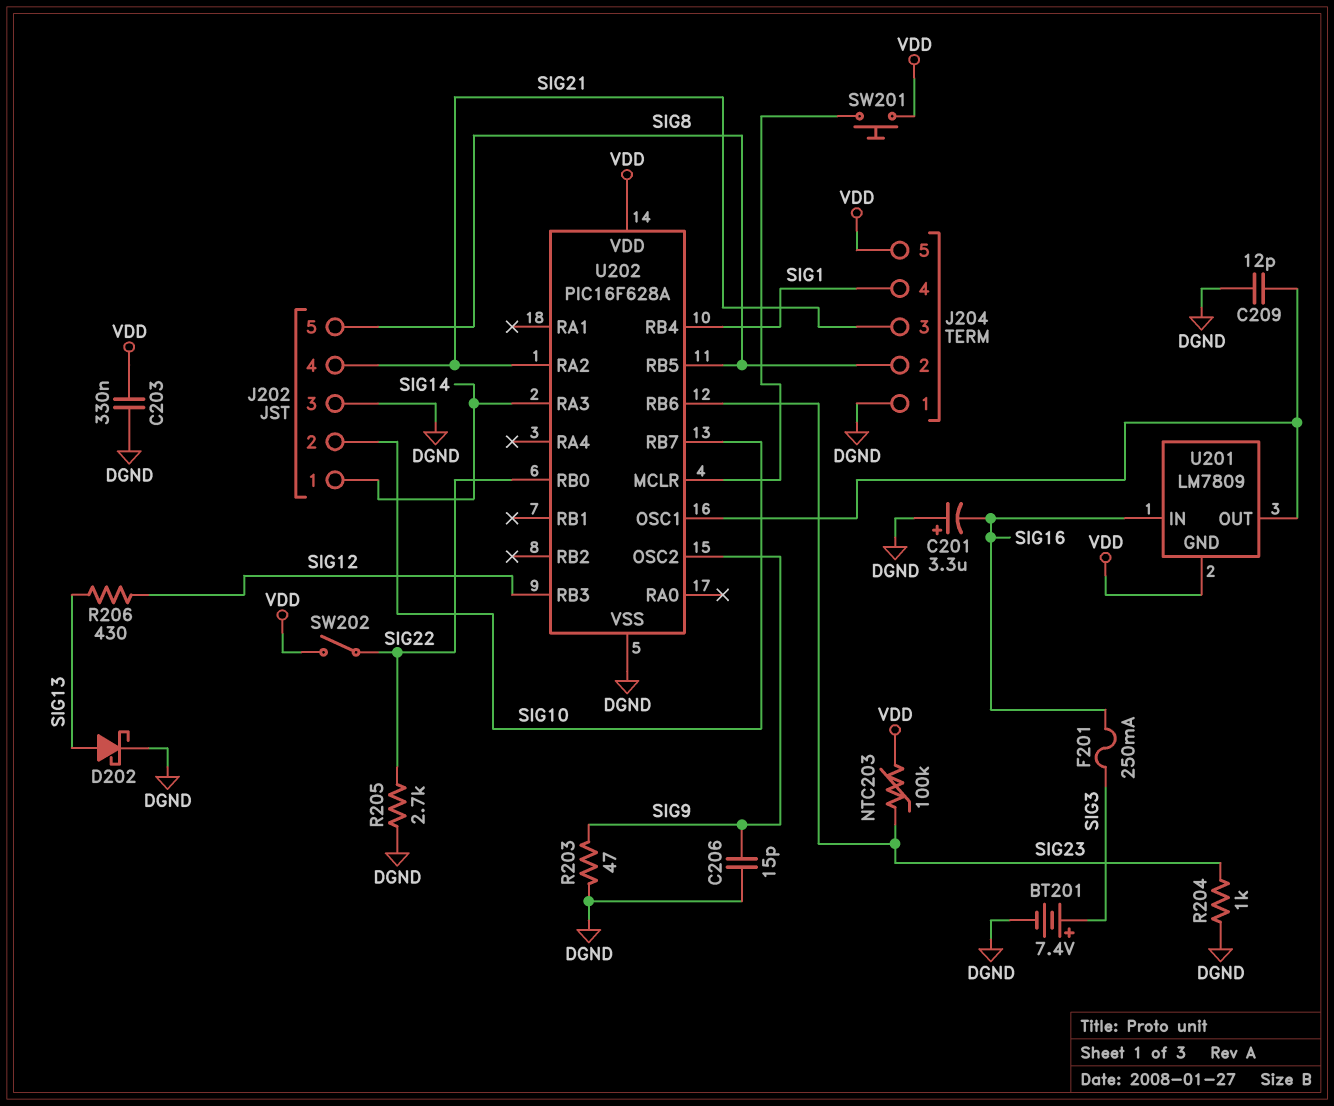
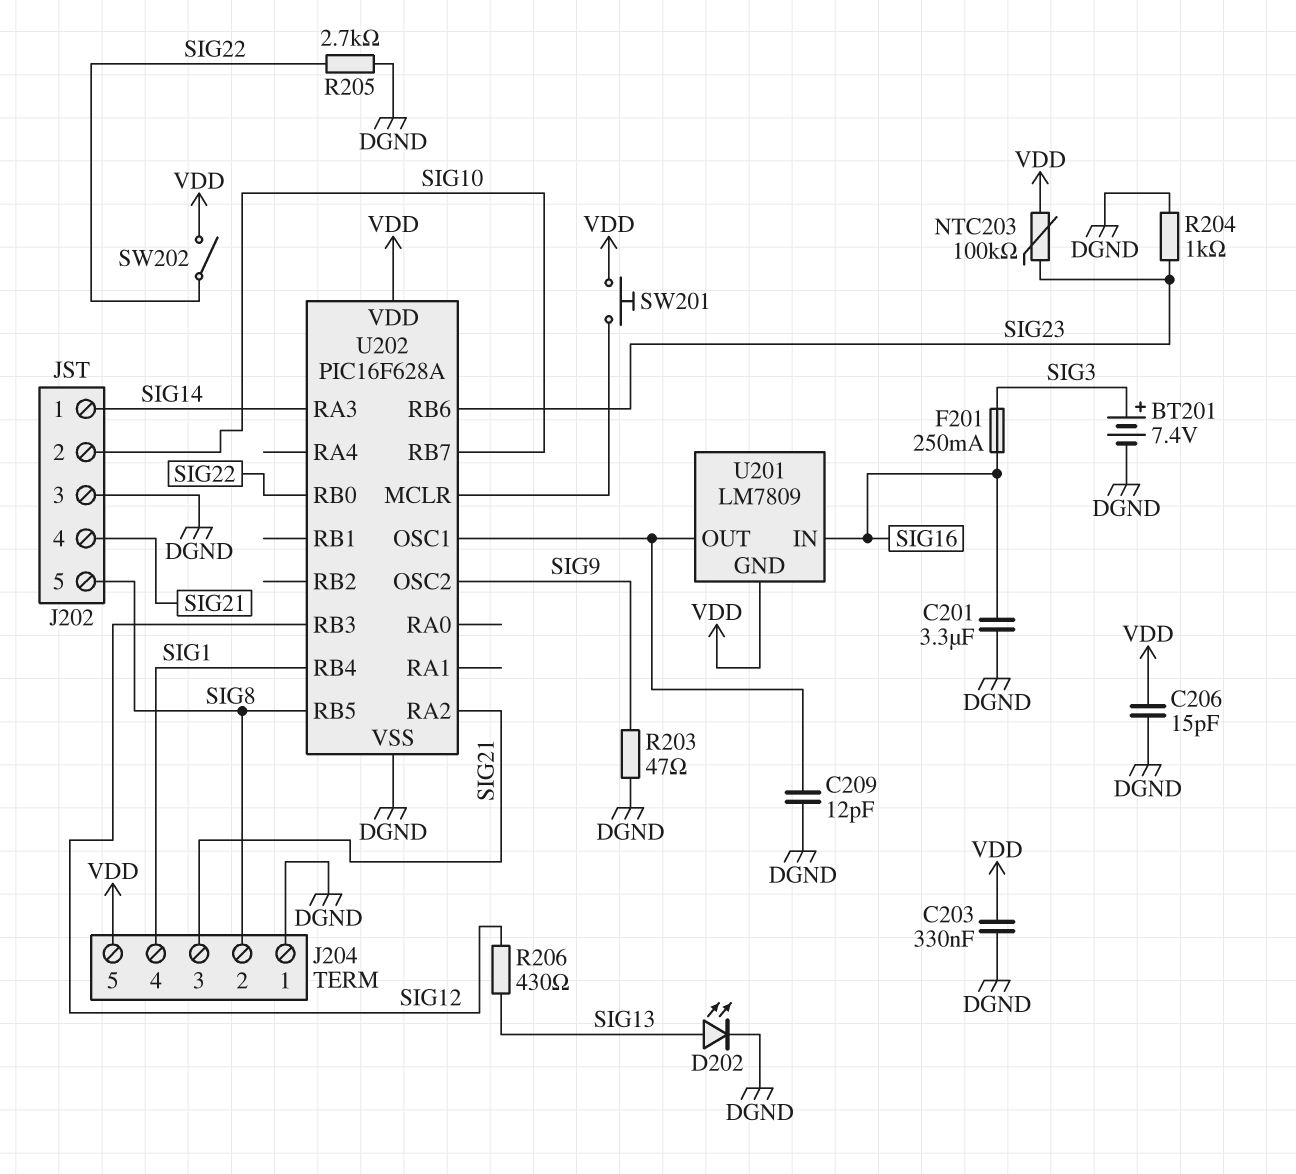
C201: 3.3uF (plus DGND, minus SIG16) -> 3.3uF (DGND, SIG16)
C206: 15pF (DGND, SIG9) -> 15pF (DGND, VDD)
D202: schottky (A SIG13, K DGND) -> LED (A SIG13, K DGND)

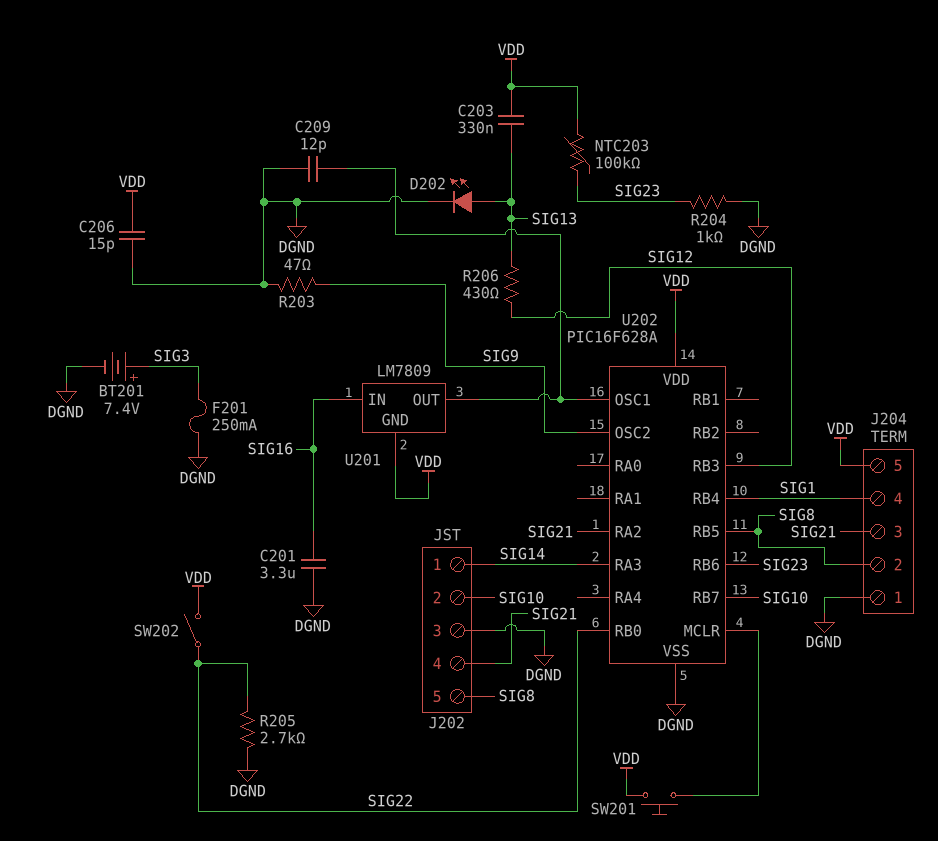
C203: 330nF (DGND, VDD) -> 330nF (SIG13, VDD)
F201: 250mA (SIG3, SIG16) -> 250mA (DGND, SIG3)

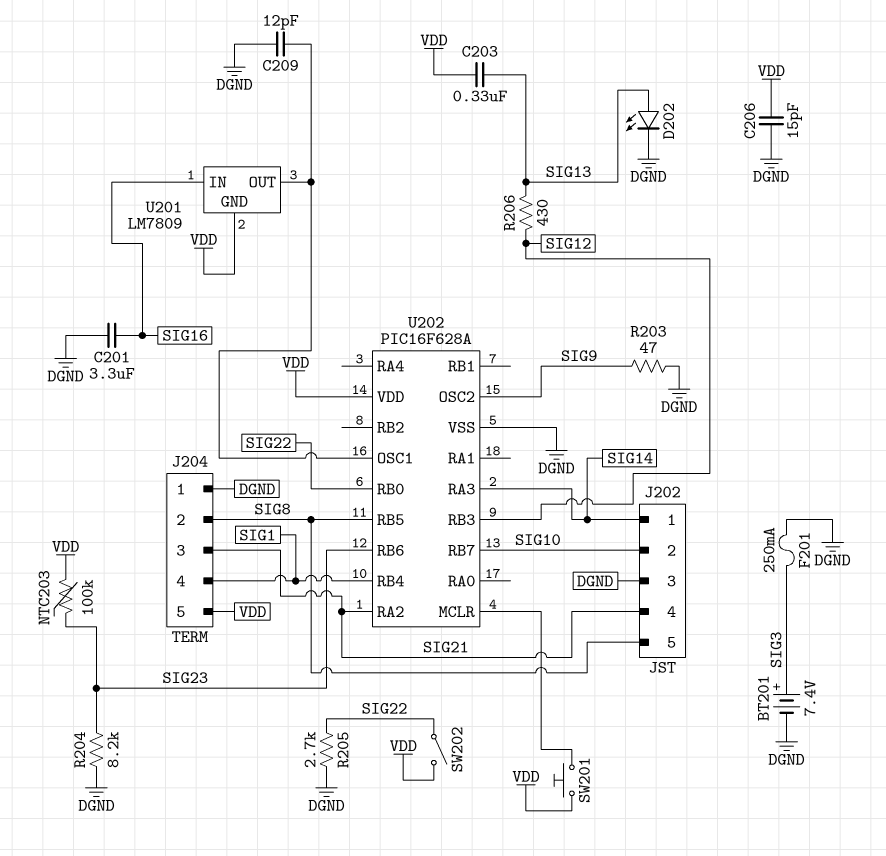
R204: 1k (DGND, SIG23) -> 8.2k (DGND, SIG23)

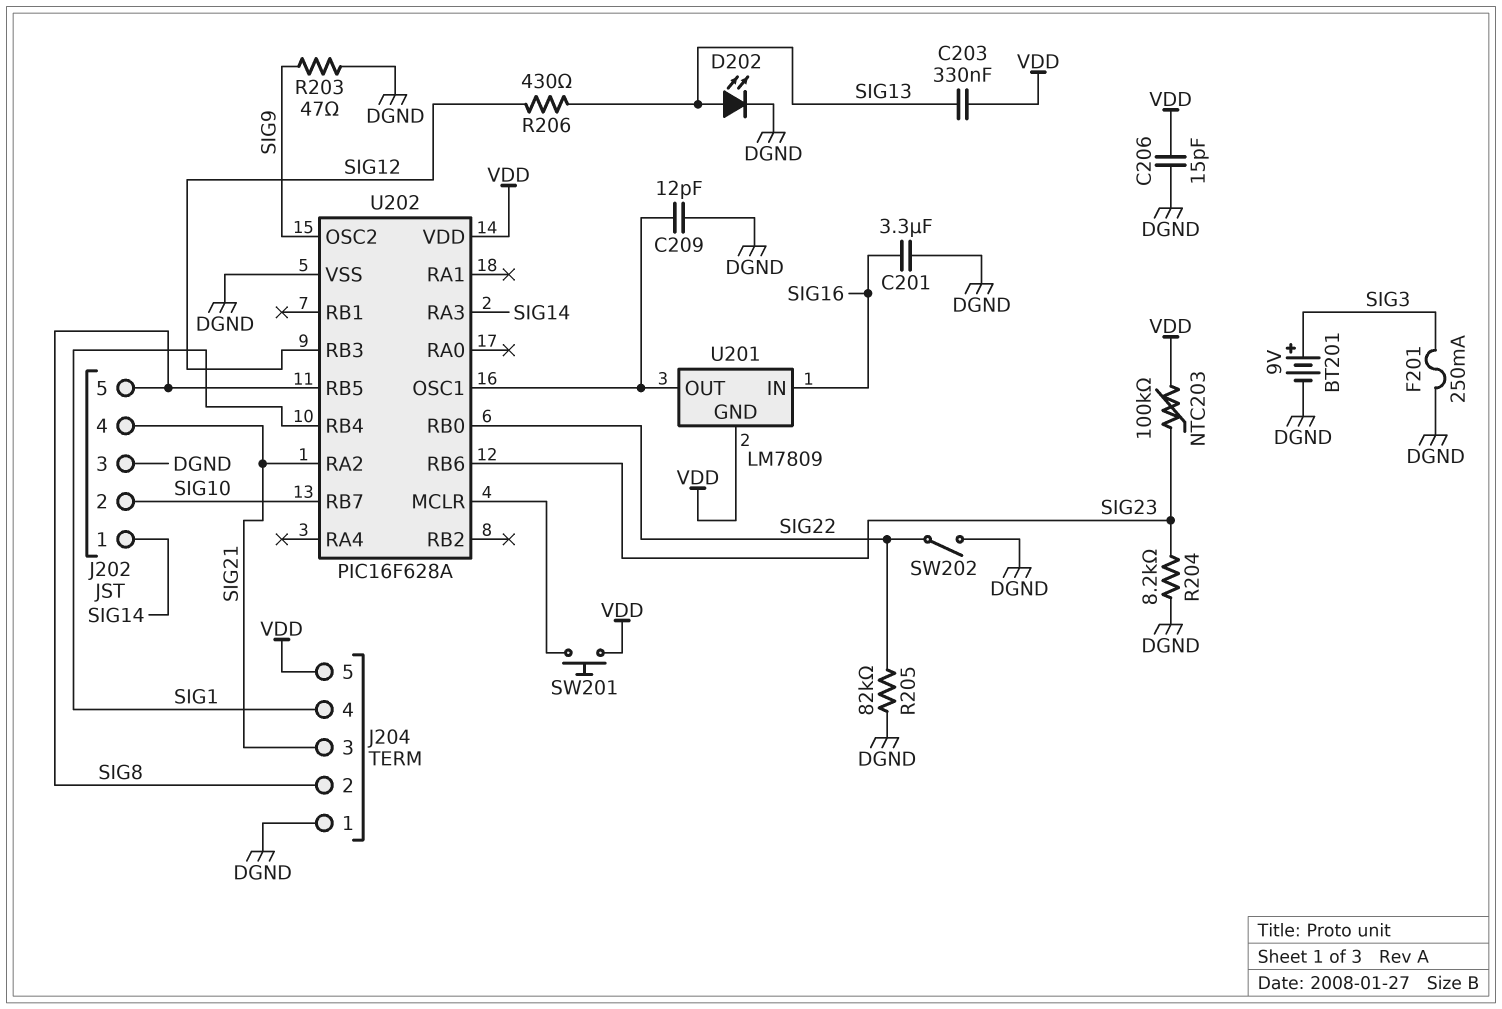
BT201: 7.4V (plus SIG3, minus DGND) -> 9V (plus SIG3, minus DGND)
R205: 2.7k (DGND, SIG22) -> 82k (DGND, SIG22)
SW202: switch (SIG22, VDD) -> switch (DGND, SIG22)

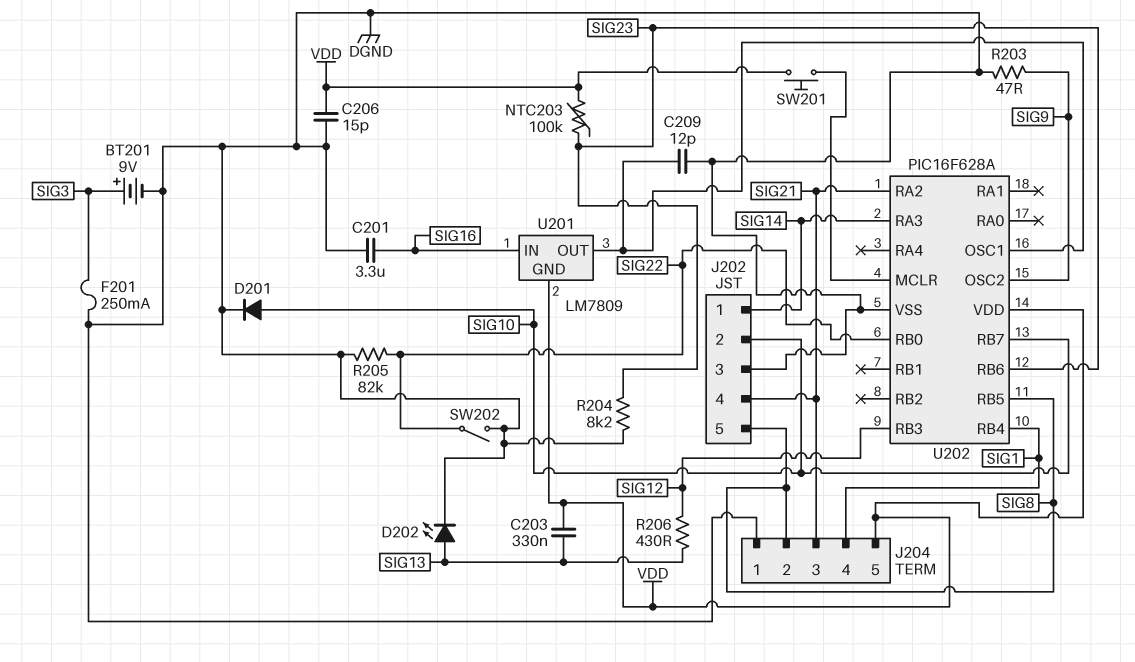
D201: none -> diode (A SIG10, K DGND)

